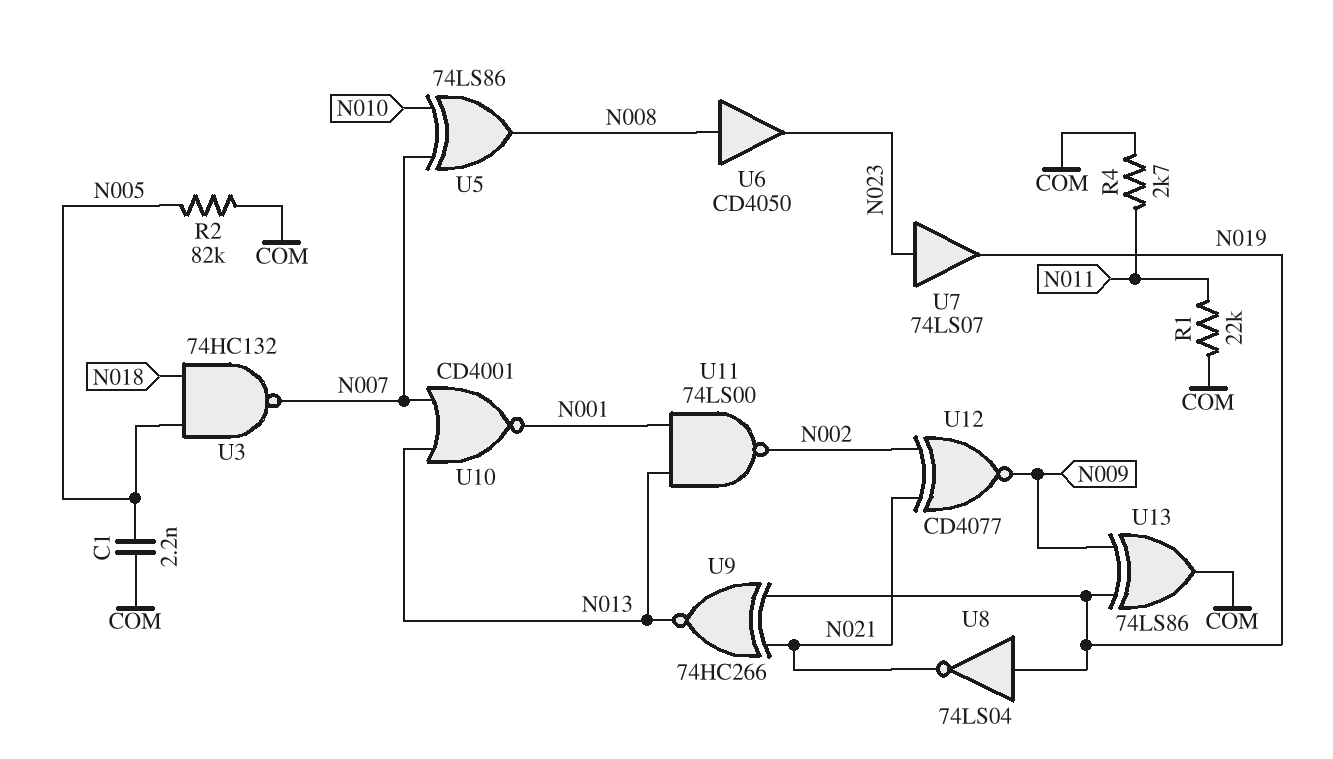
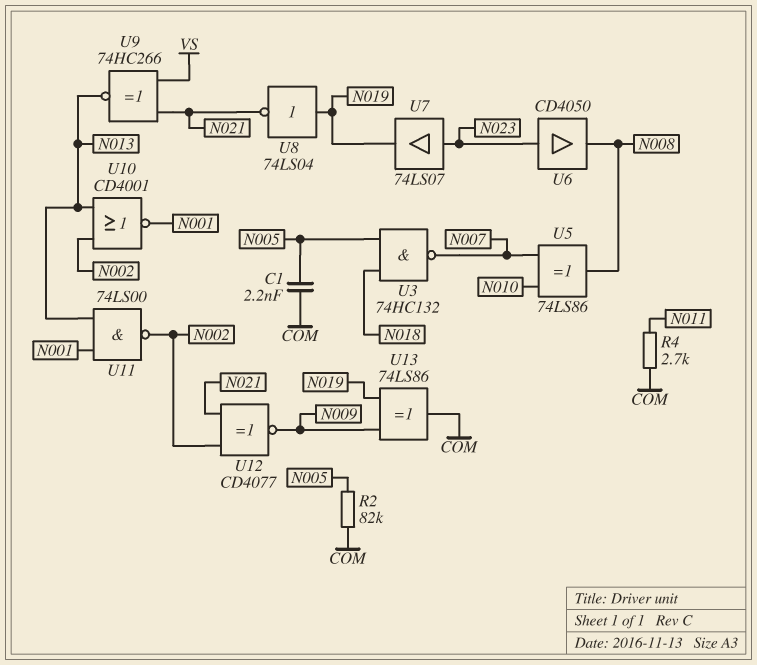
R1: 22k (COM, N011) -> none
U6: buffer CD4050 (in N008, out N023) -> buffer CD4050 (in N023, out N008)
U9: XNOR 74HC266 (in N019, in N021, out N013) -> XNOR 74HC266 (in N021, in VS, out N013)
U10: NOR CD4001 (in N007, in N013, out N001) -> NOR CD4001 (in N002, in N013, out N001)

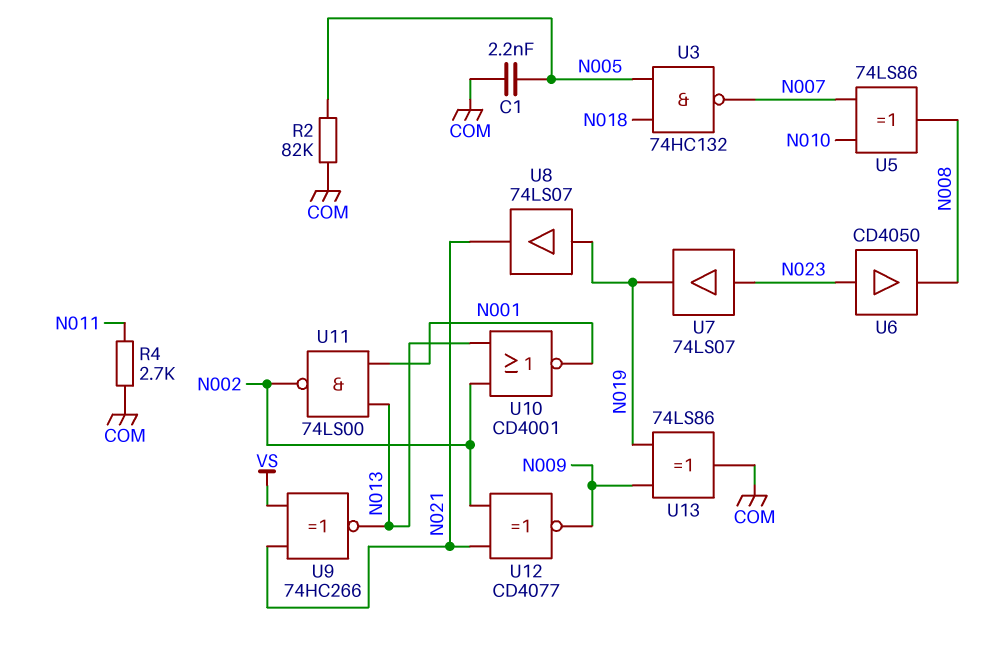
U8: NOT 74LS04 (in N019, out N021) -> buffer 74LS07 (in N019, out N021)

